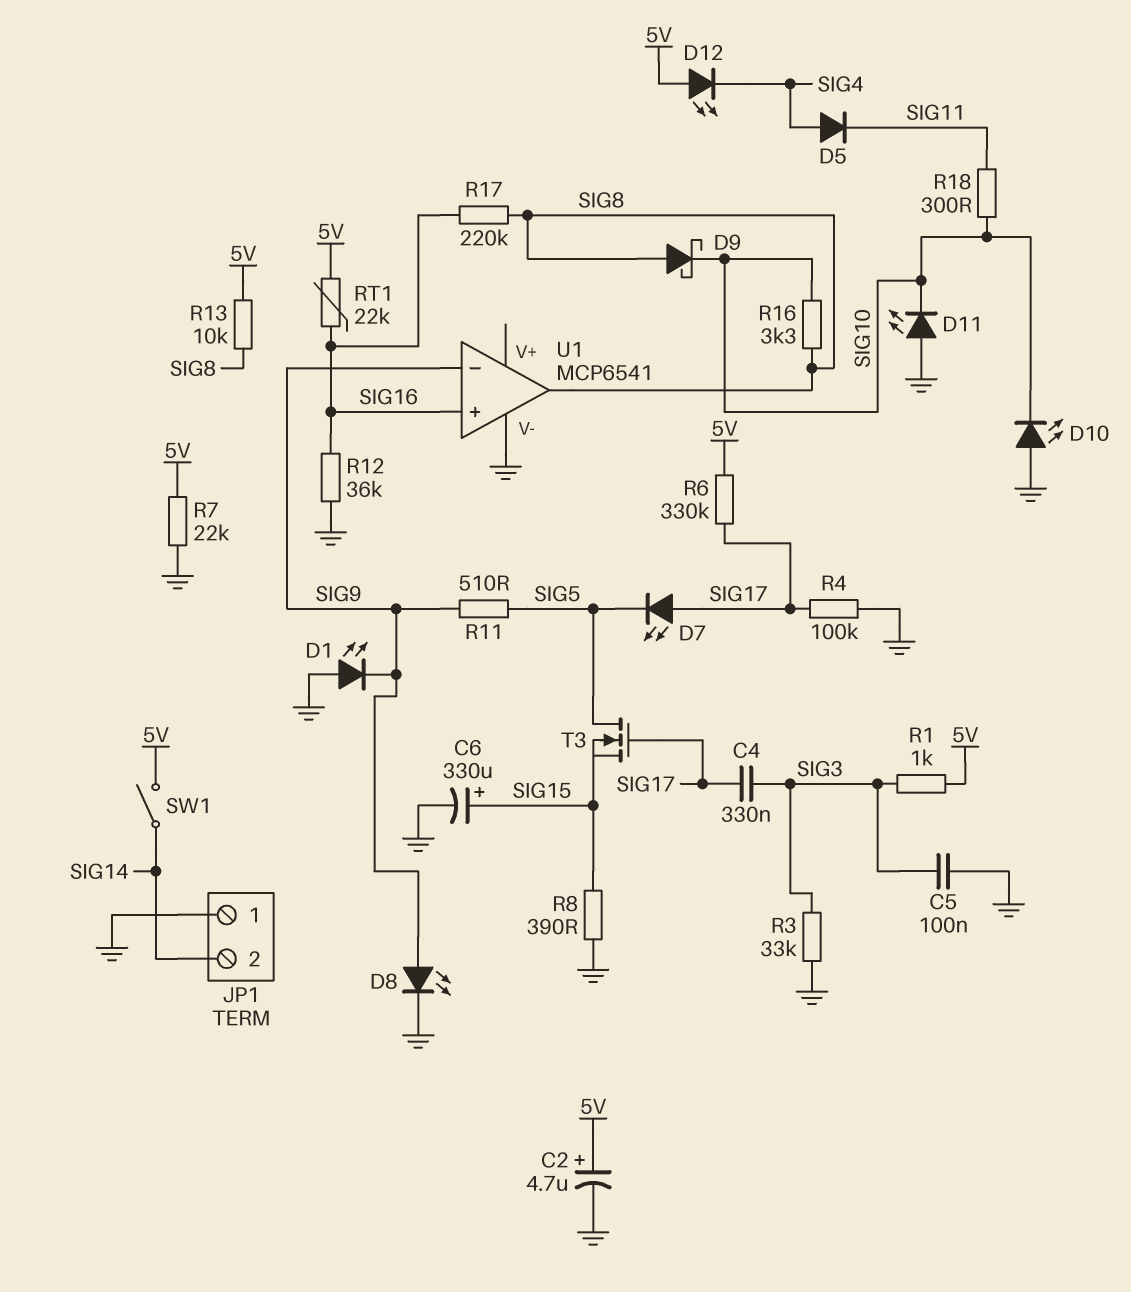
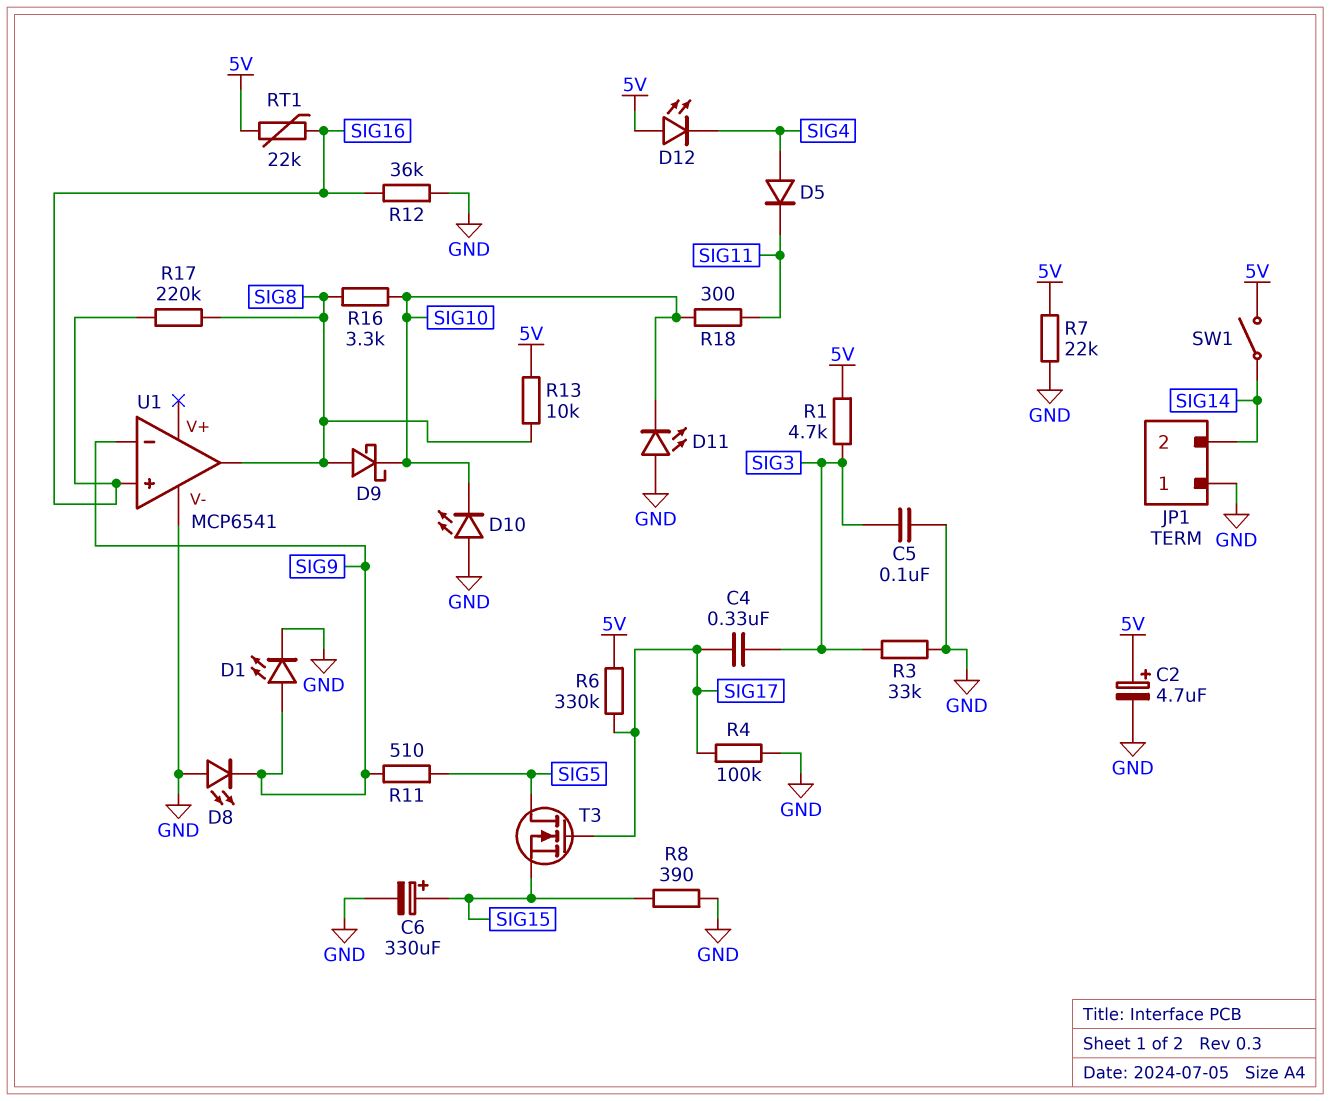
D1: LED (A GND, K SIG9) -> LED (A SIG9, K GND)
D7: LED (A SIG17, K SIG5) -> none
D8: LED (A SIG9, K GND) -> LED (A GND, K SIG9)
R1: 1k (5V, SIG3) -> 4.7k (5V, SIG3)

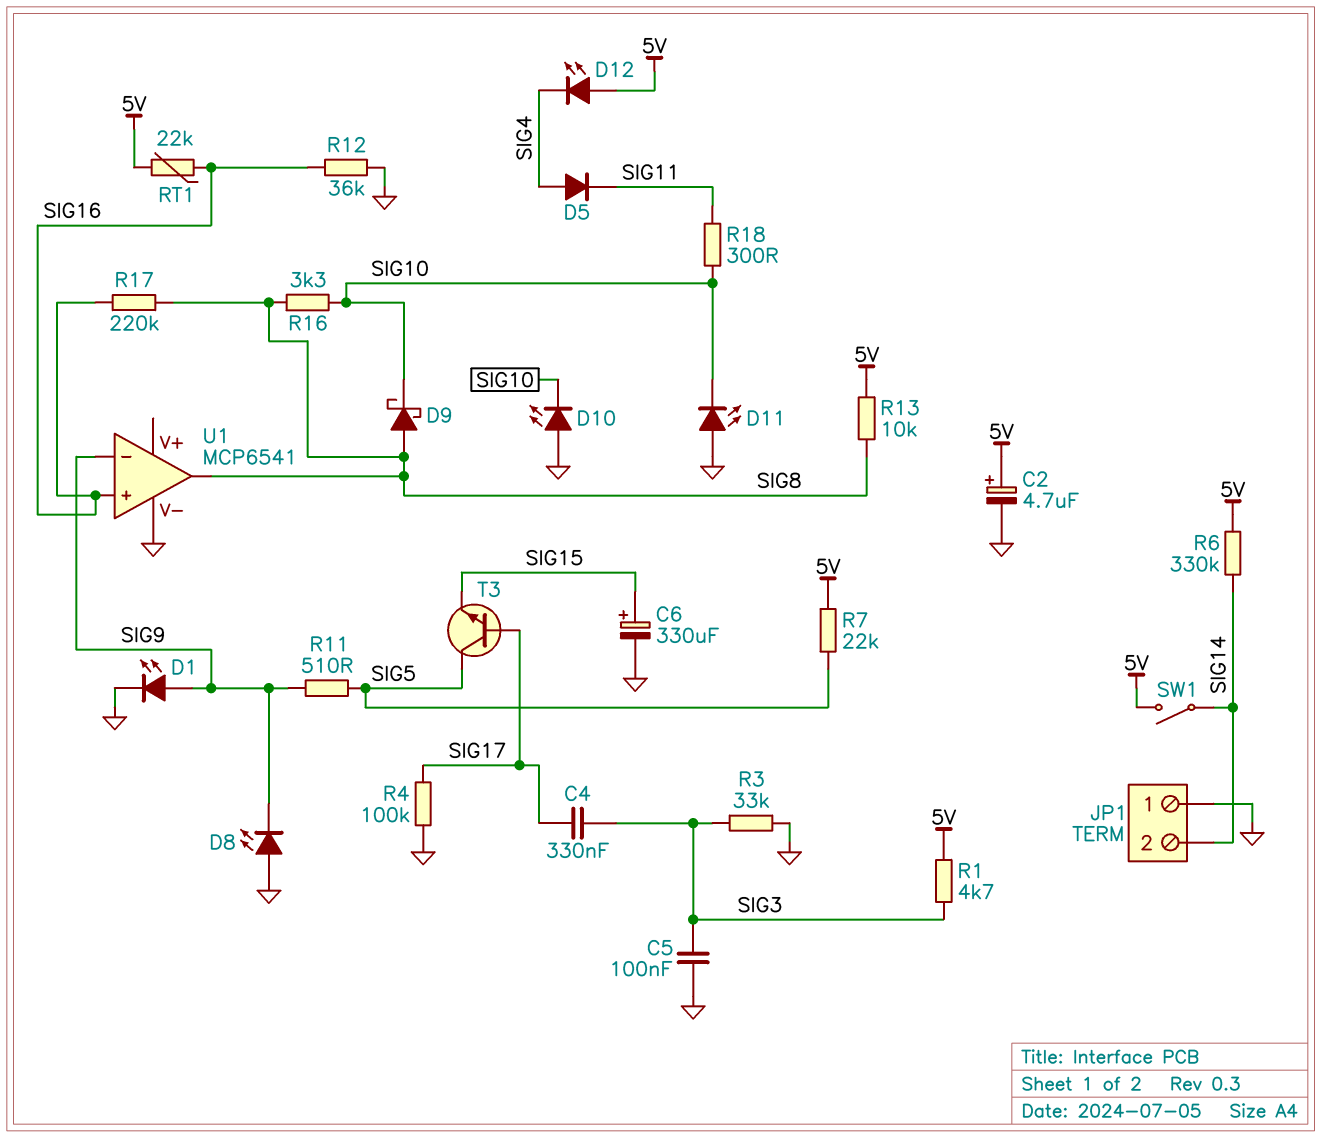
R6: 330k (5V, SIG17) -> 330k (5V, SIG14)
R7: 22k (5V, GND) -> 22k (5V, SIG5)
R8: 390 (GND, SIG15) -> none
T3: NMOS (G SIG17, D SIG5, S SIG15) -> NPN (B SIG17, C SIG5, E SIG15)

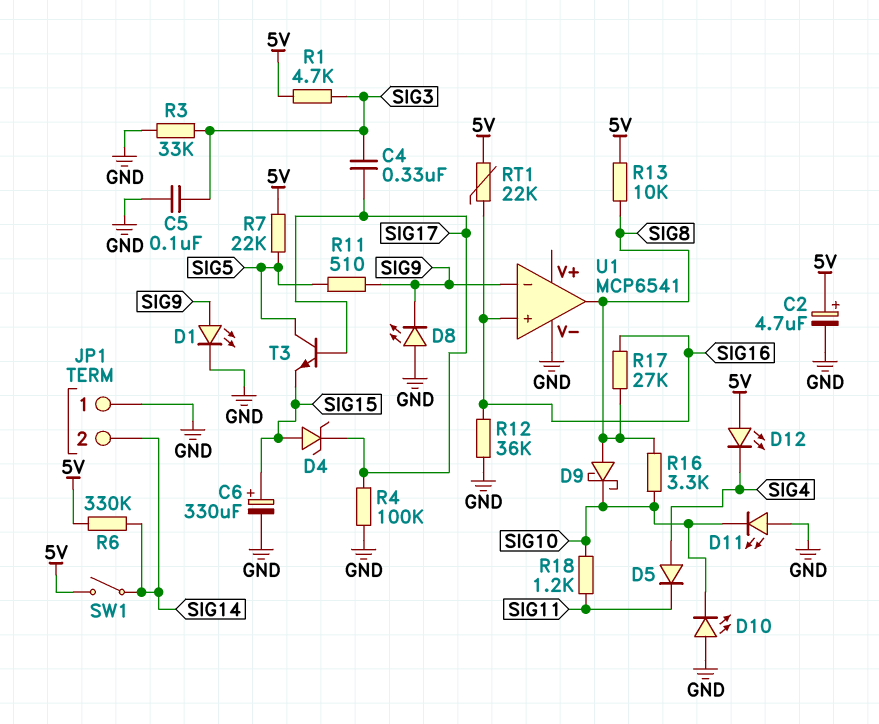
D4: none -> zener (A SIG15, K SIG17)
R17: 220k (SIG8, SIG16) -> 27k (SIG8, SIG16)
R18: 300 (SIG10, SIG11) -> 1.2k (SIG10, SIG11)

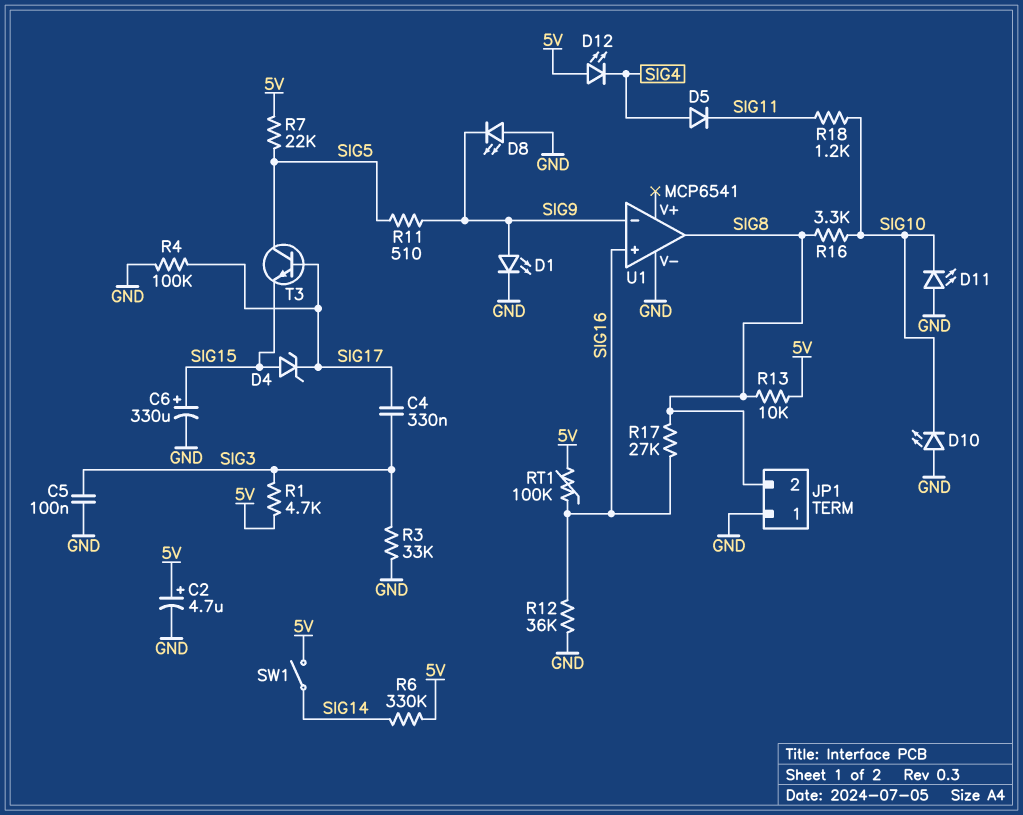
D9: schottky (A SIG8, K SIG10) -> none
JP1 pin 2: SIG14 -> SIG8
RT1: 22k (5V, SIG16) -> 100k (5V, SIG16)

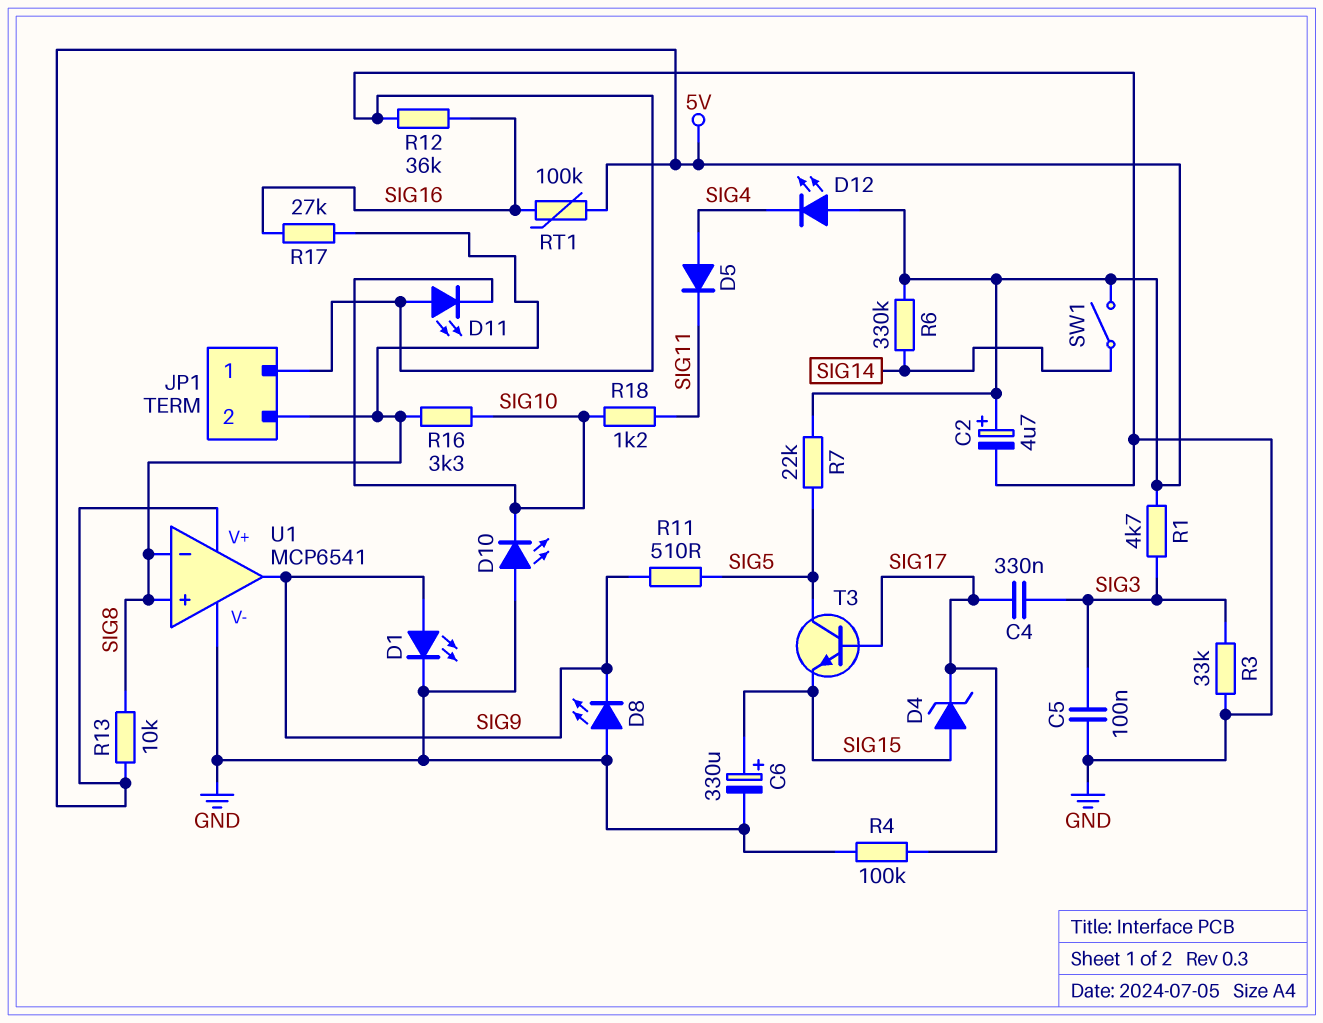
U1 pin V+: none -> 5V
U1 pin in+: SIG16 -> SIG8
U1 pin in-: SIG9 -> SIG8
U1 pin out: SIG8 -> SIG9

